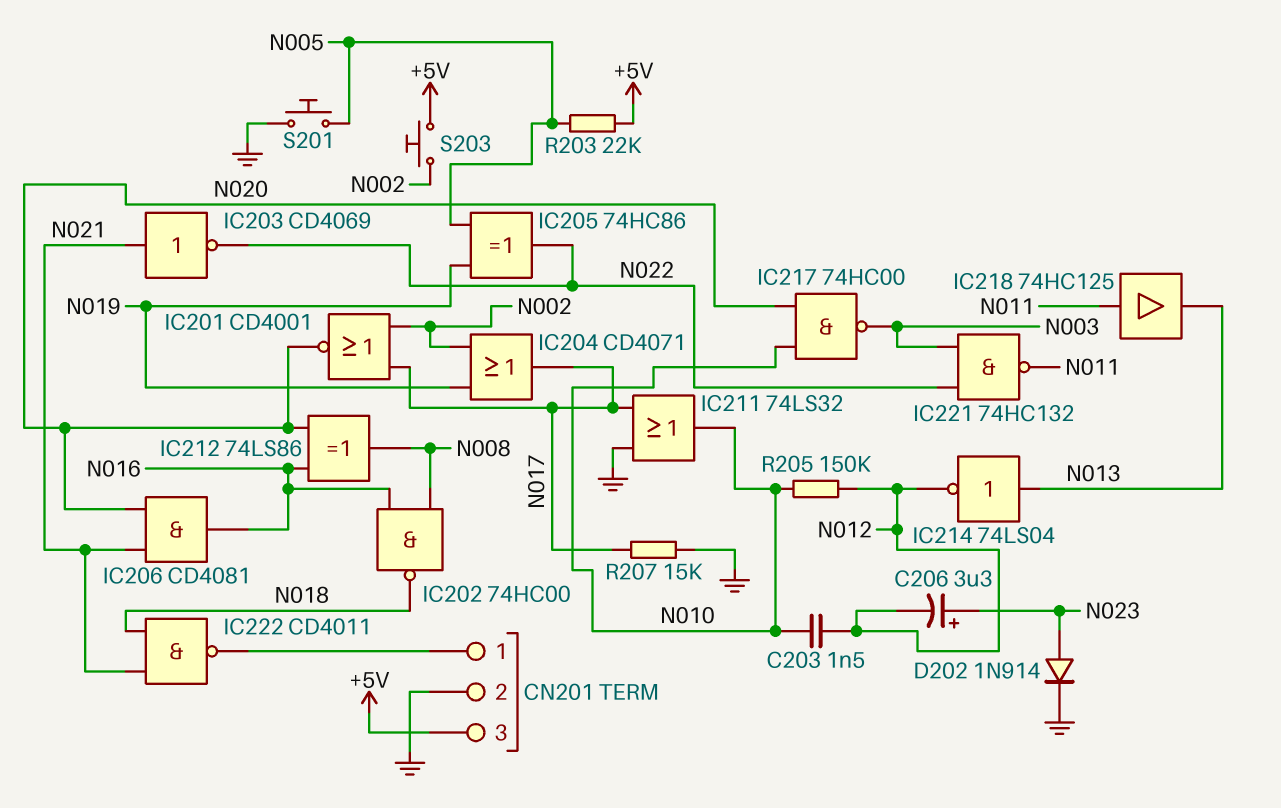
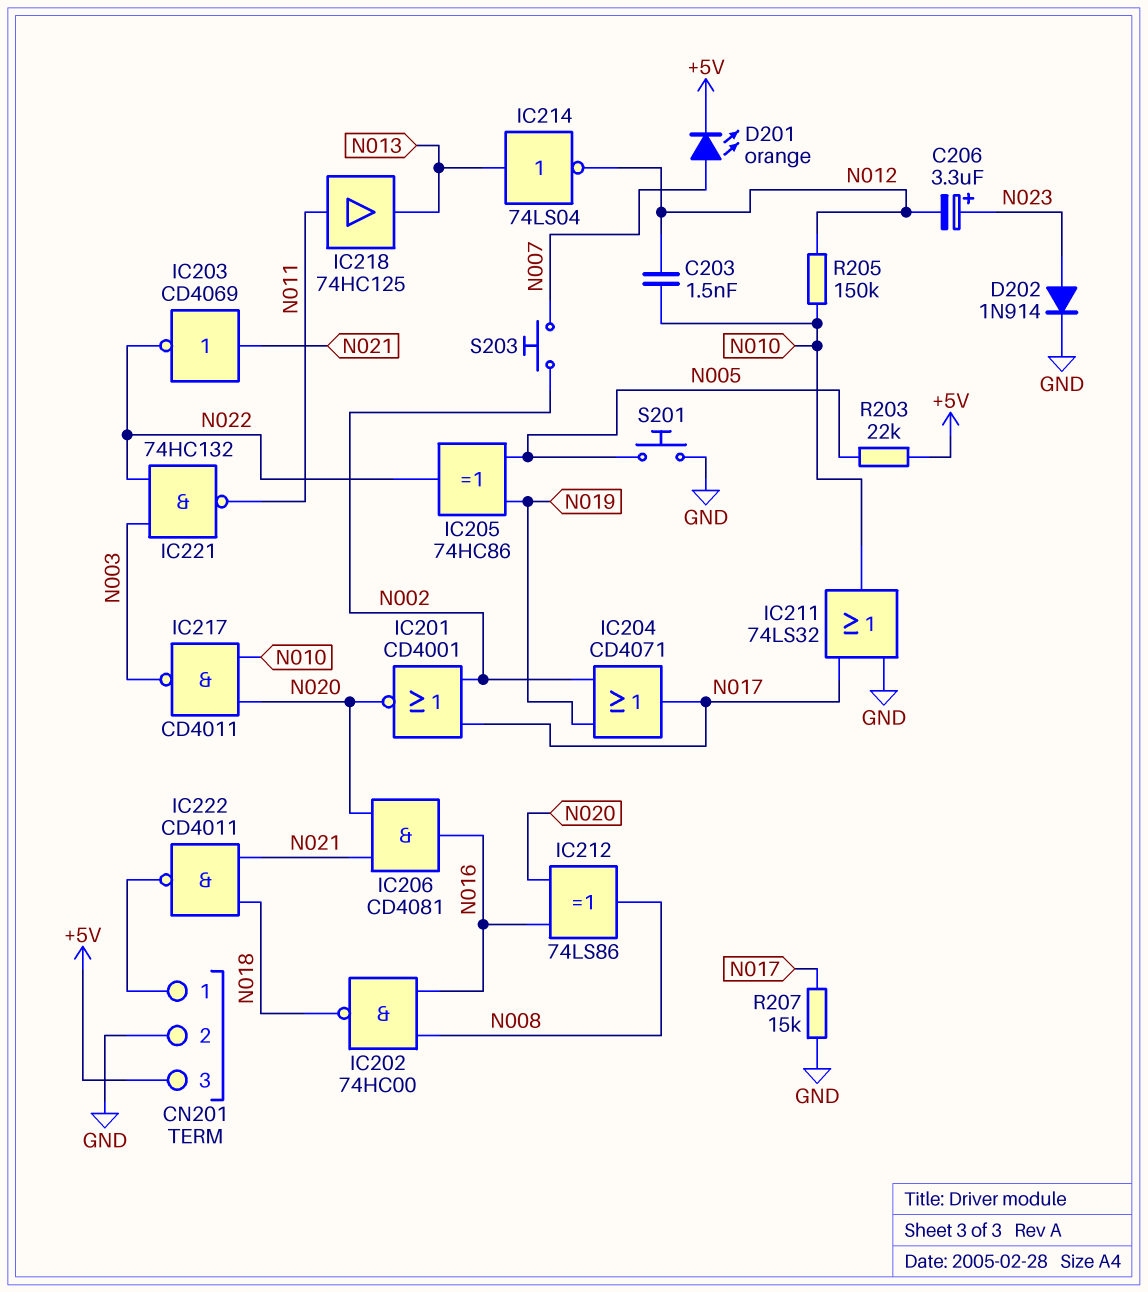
D201: none -> LED orange (A N007, K +5V)
IC217: NAND 74HC00 (in N010, in N020, out N003) -> NAND CD4011 (in N010, in N020, out N003)
S203: button (+5V, N002) -> button (N002, N007)

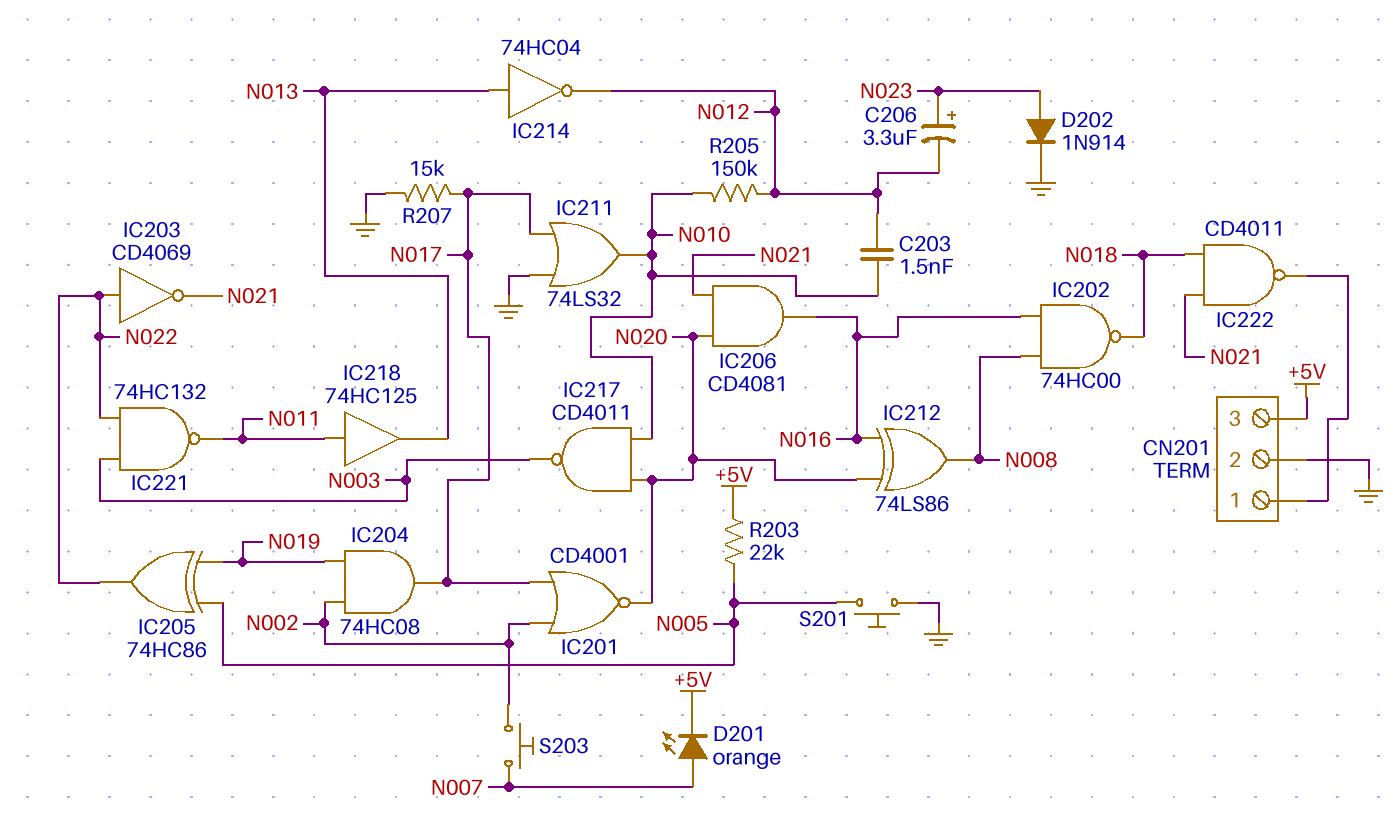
IC203: NOT CD4069 (in N021, out N022) -> NOT CD4069 (in N022, out N021)
IC204: OR CD4071 (in N002, in N019, out N017) -> AND 74HC08 (in N002, in N019, out N017)
IC214: NOT 74LS04 (in N013, out N012) -> NOT 74HC04 (in N013, out N012)

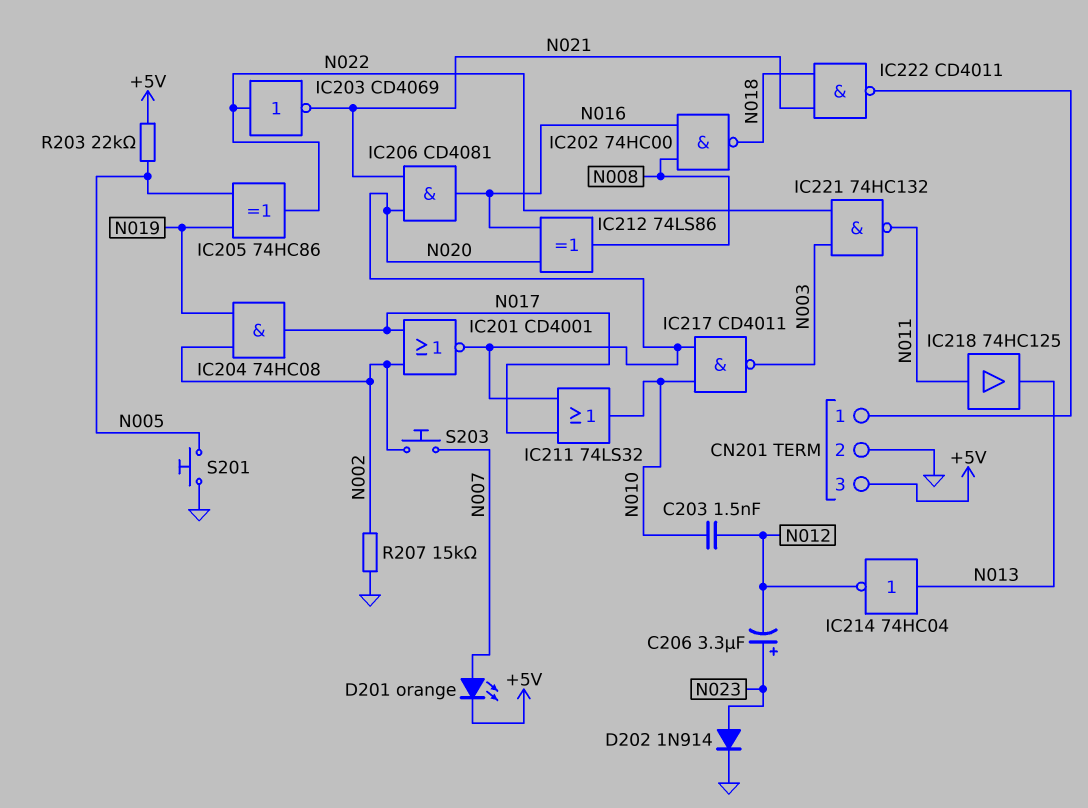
IC211: OR 74LS32 (in GND, in N017, out N010) -> OR 74LS32 (in N017, in N020, out N010)
R205: 150k (N010, N012) -> none
R207: 15k (GND, N017) -> 15k (GND, N002)

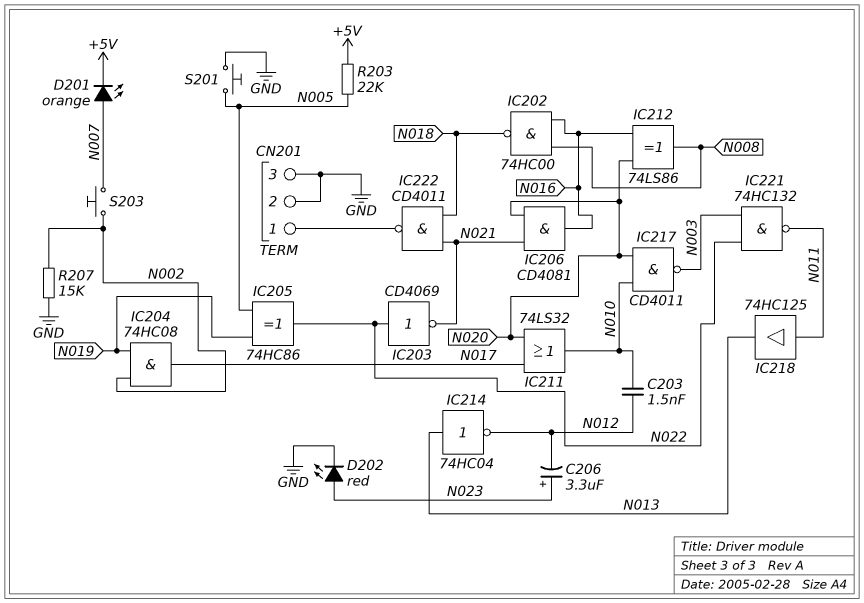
CN201 pin 3: +5V -> GND
D202: diode 1N914 (A N023, K GND) -> LED red (A N023, K GND)
IC201: NOR CD4001 (in N002, in N017, out N020) -> none

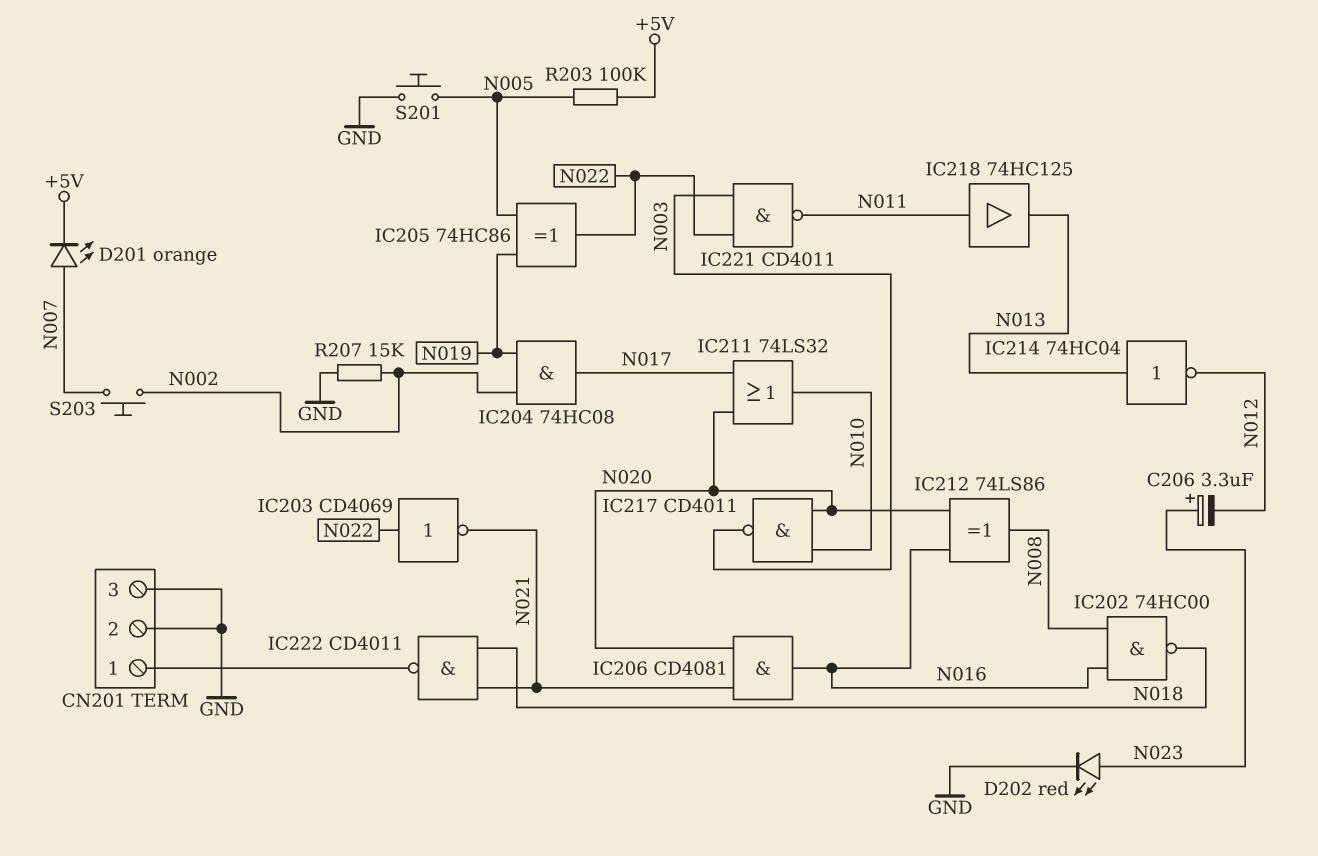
C203: 1.5nF (N010, N012) -> none
IC221: NAND 74HC132 (in N003, in N022, out N011) -> NAND CD4011 (in N003, in N022, out N011)
R203: 22k (+5V, N005) -> 100k (+5V, N005)

